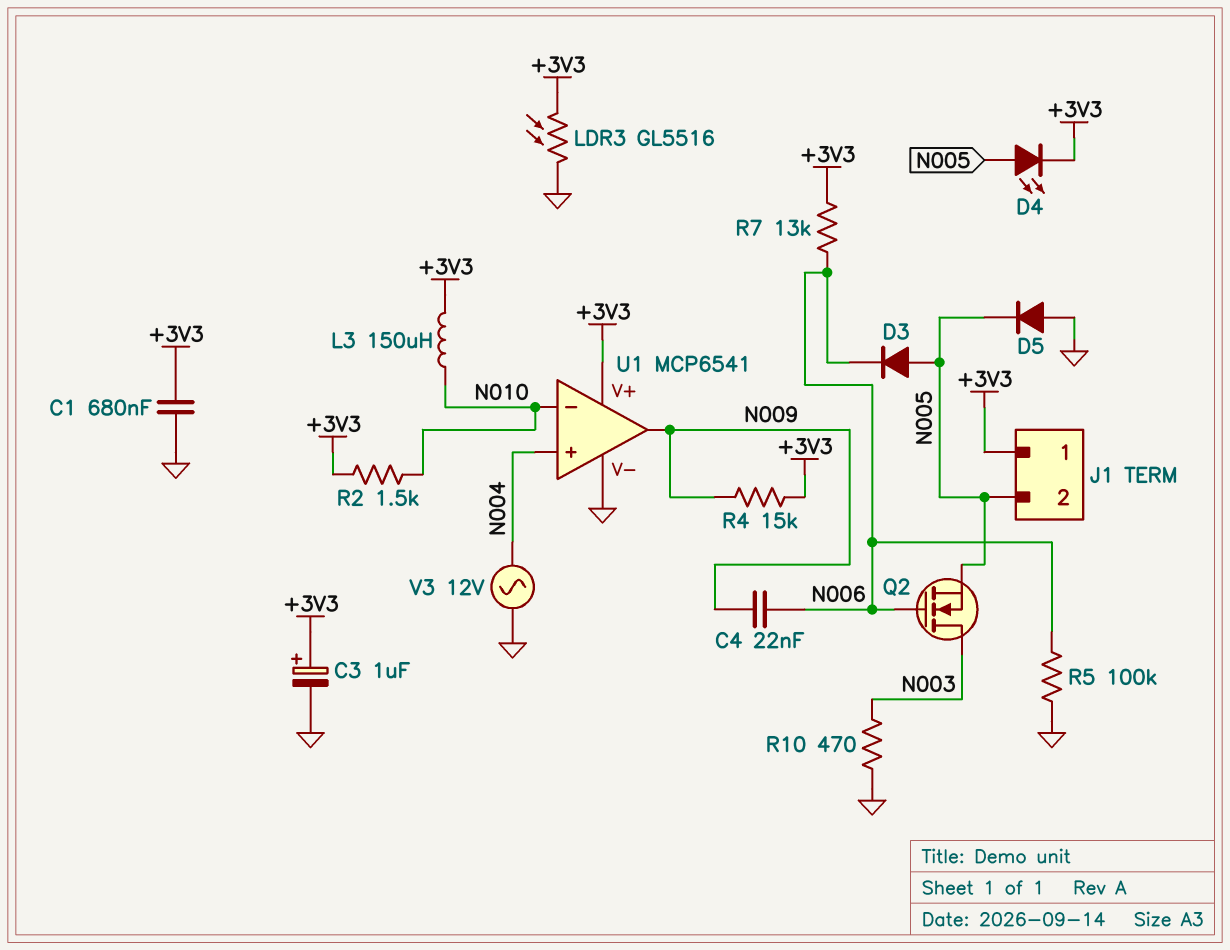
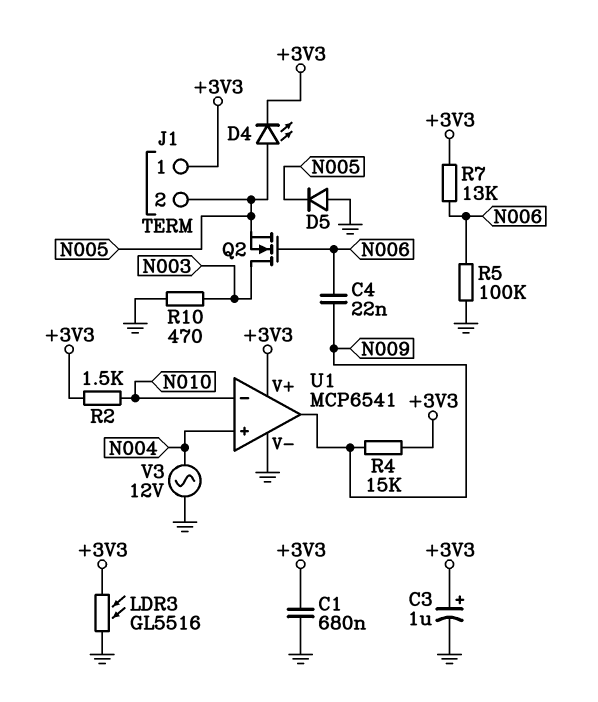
D3: diode (A N005, K N006) -> none
L3: 150uH (+3V3, N010) -> none

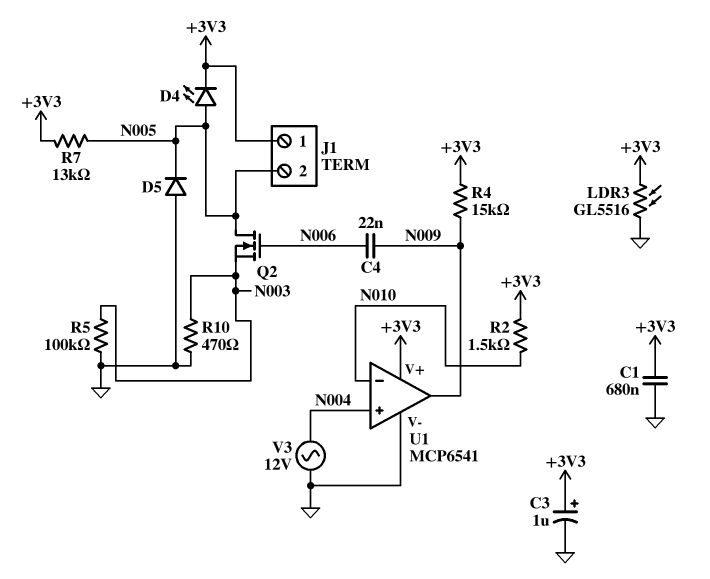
Q2: NMOS (G N006, D N003, S N005) -> NMOS (G N006, D N005, S N003)
R5: 100k (GND, N006) -> 100k (GND, N003)
R7: 13k (+3V3, N006) -> 13k (+3V3, N005)

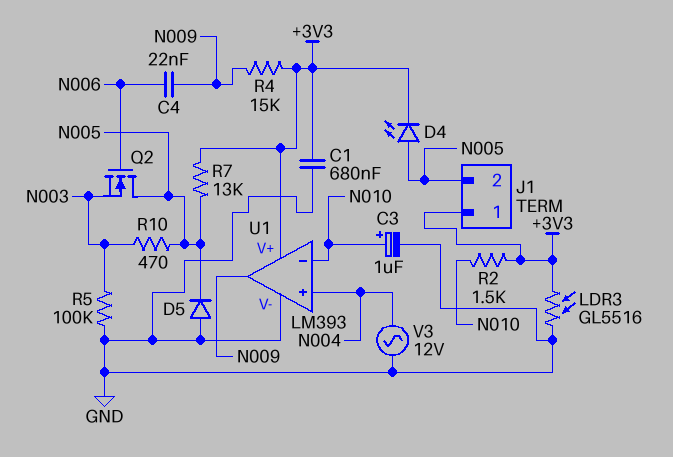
C3: 1uF (plus +3V3, minus GND) -> 1uF (plus N010, minus GND)
R10: 470 (GND, N003) -> 470 (N003, N005)
U1: MCP6541 -> LM393

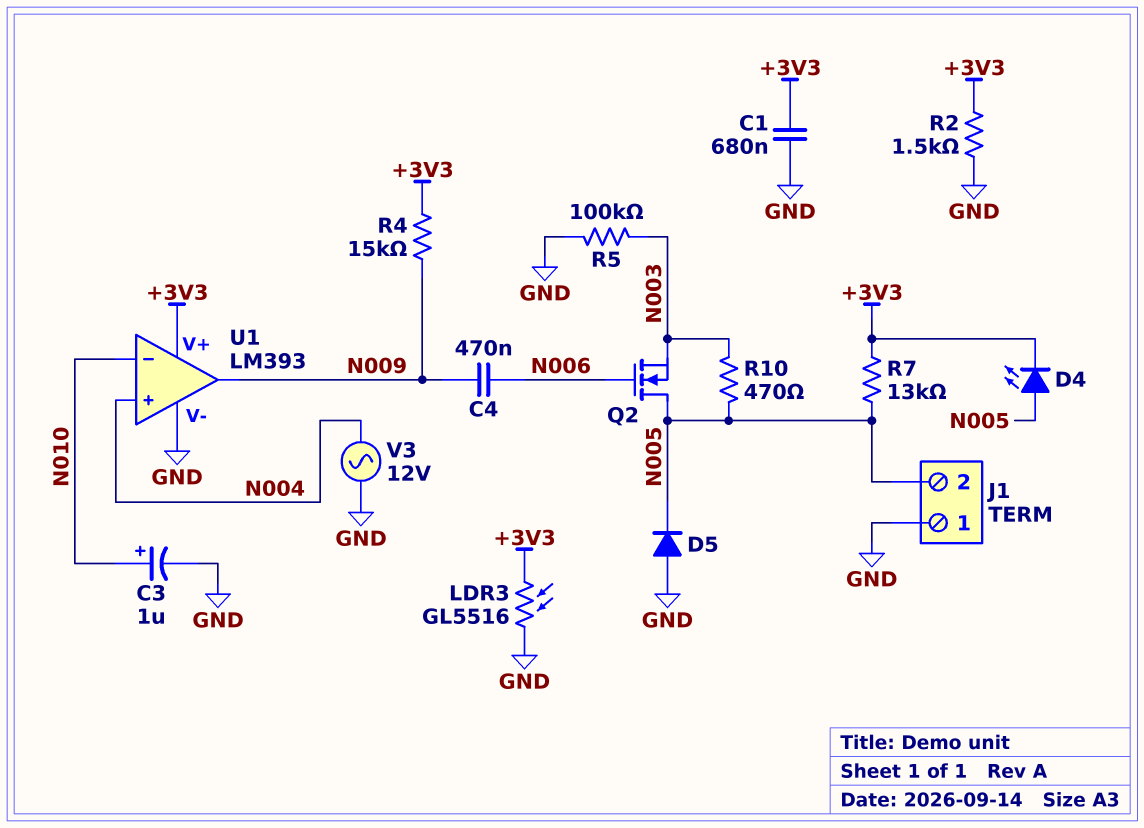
C4: 22nF (N006, N009) -> 470nF (N006, N009)
J1 pin 1: +3V3 -> GND
R2: 1.5k (+3V3, N010) -> 1.5k (+3V3, GND)

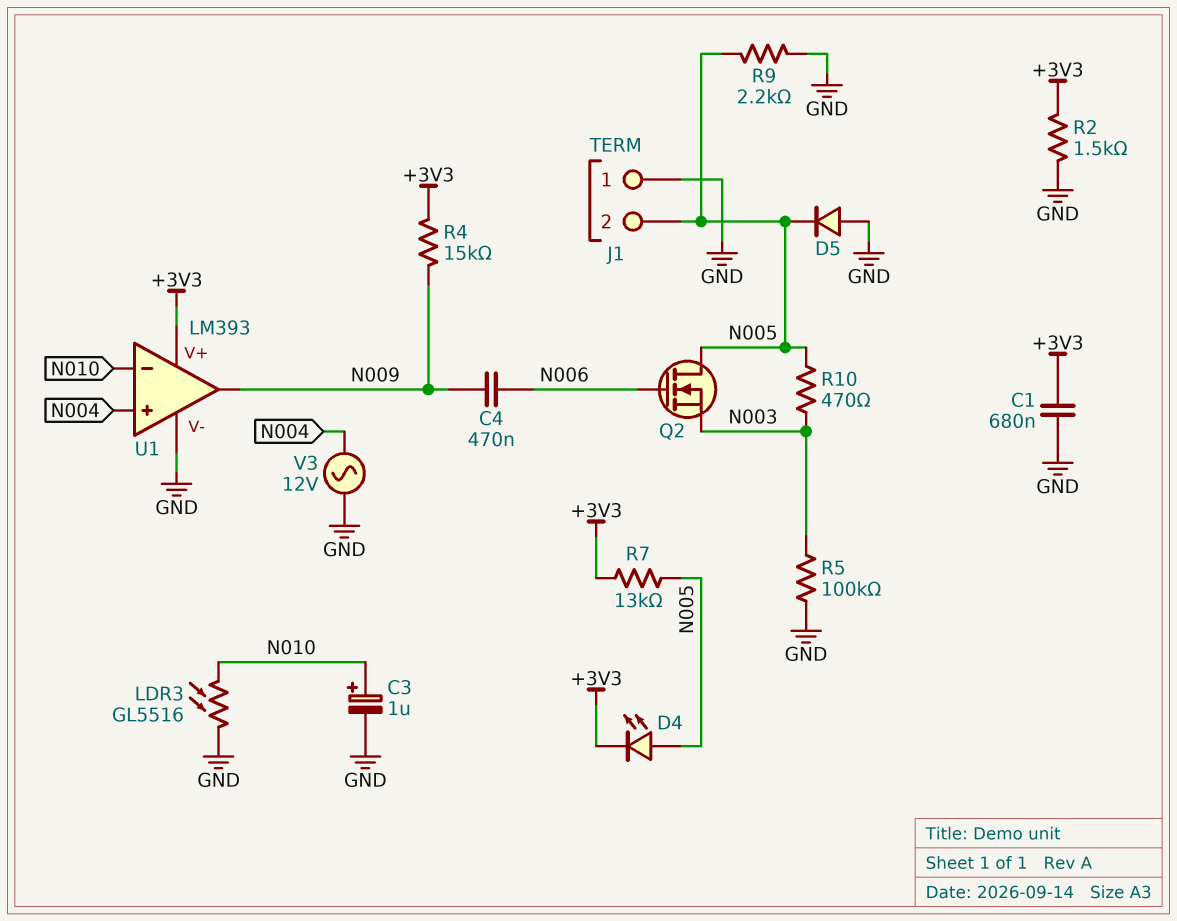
LDR3: GL5516 (+3V3, GND) -> GL5516 (GND, N010)
R9: none -> 2.2k (GND, N005)

